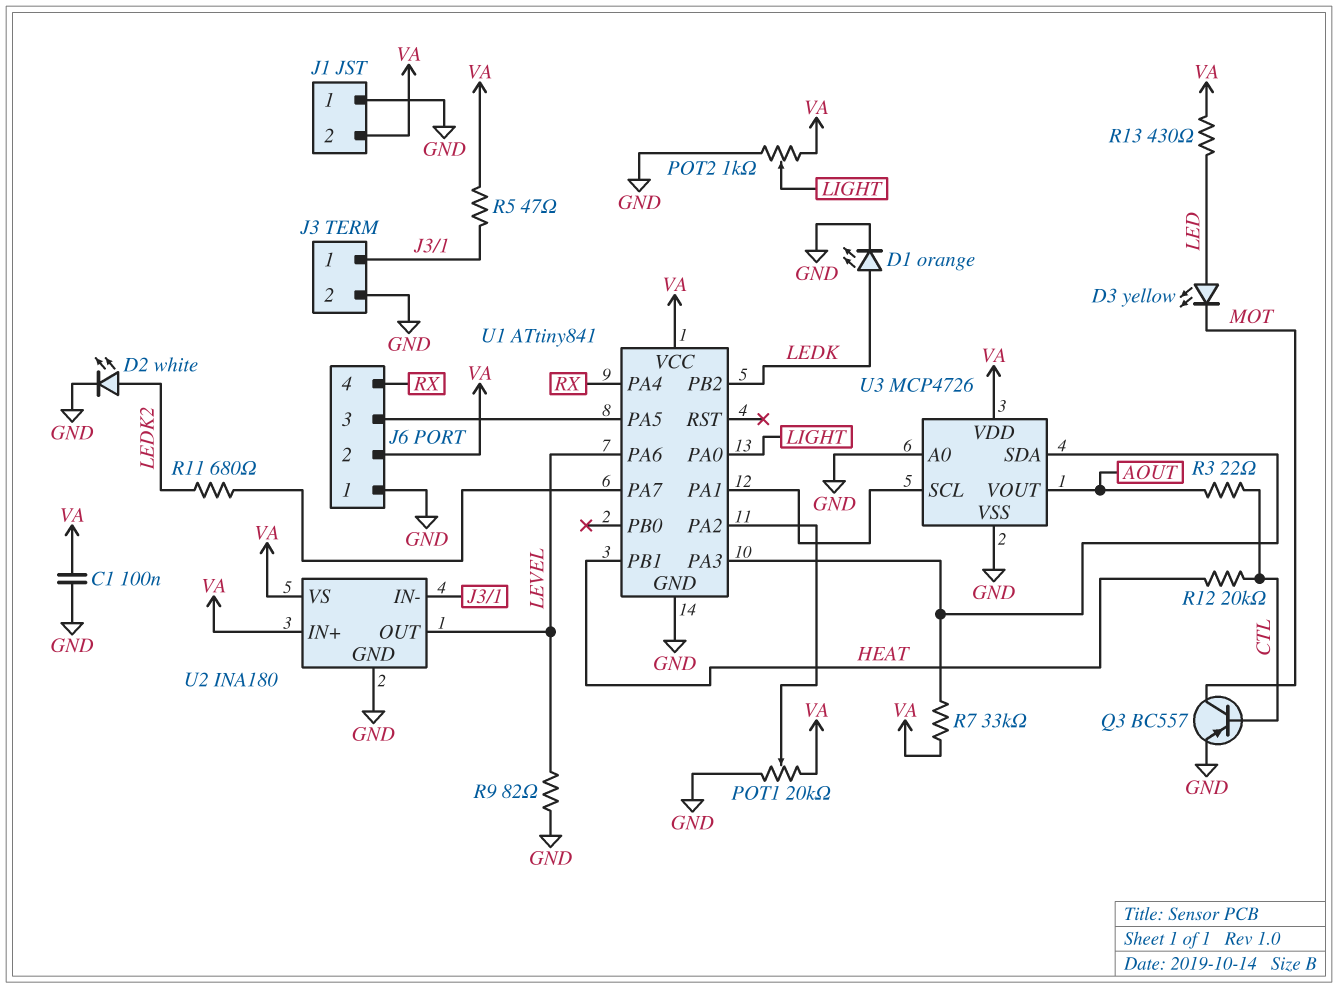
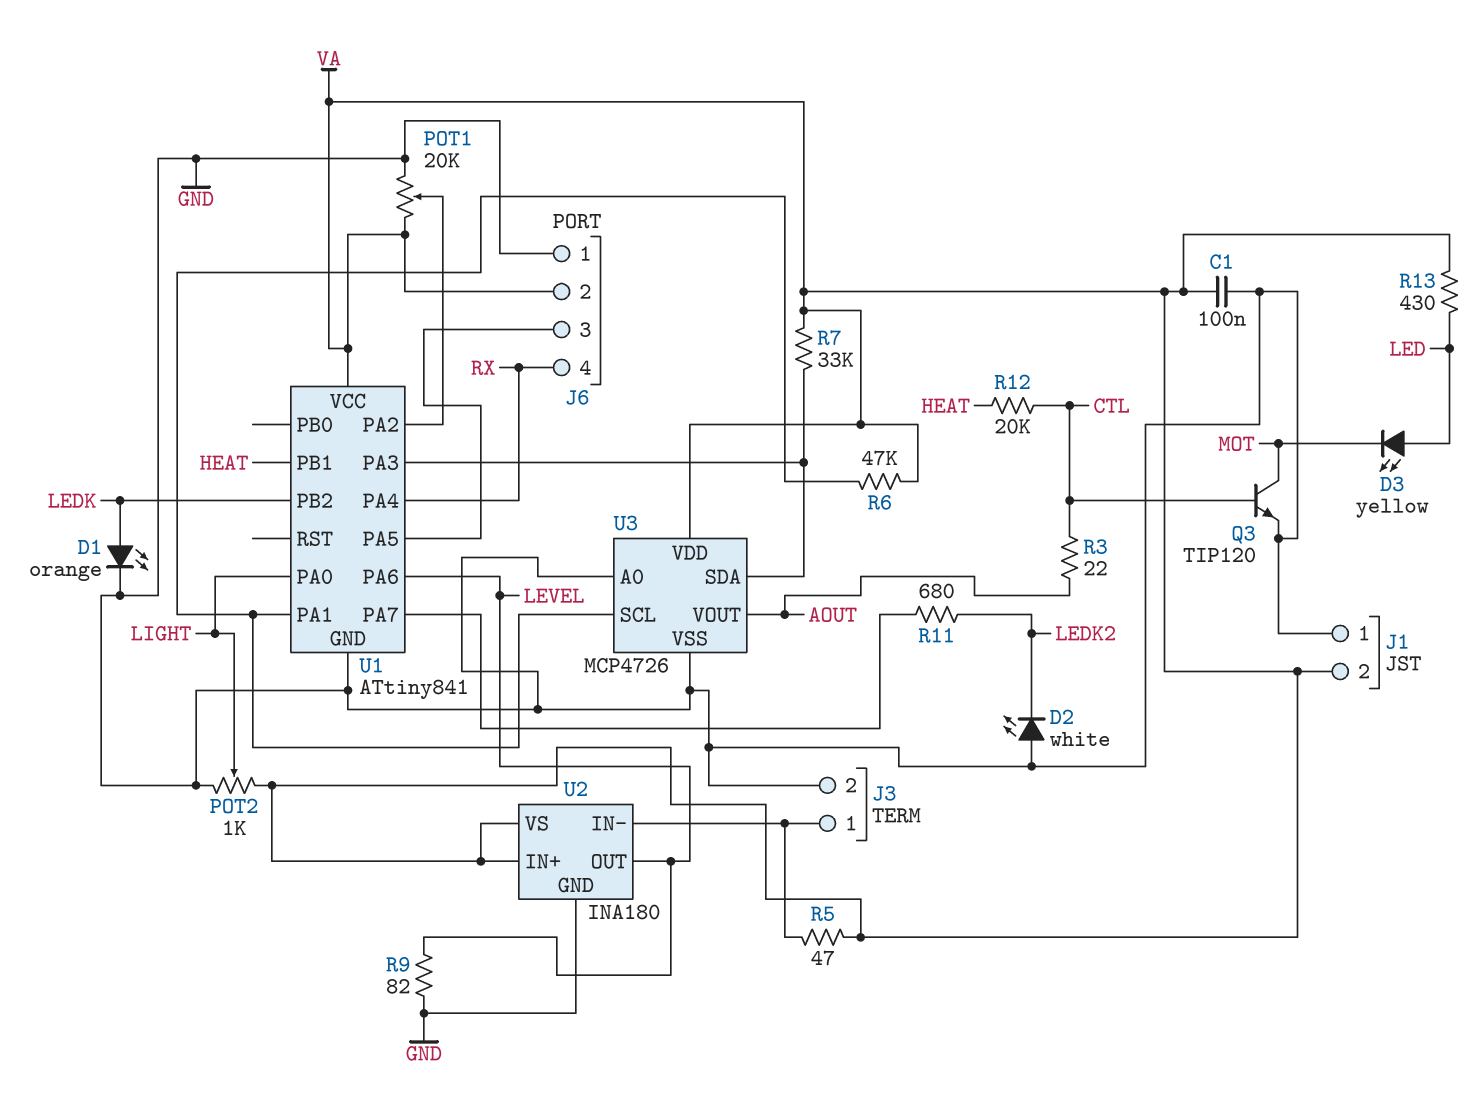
D2: LED white (A LEDK2, K GND) -> LED white (A GND, K LEDK2)
Q3: PNP BC557 (B CTL, C MOT, E GND) -> NPN TIP120 (B CTL, C MOT, E GND)
R6: none -> 47k (U1/PA1, VA)

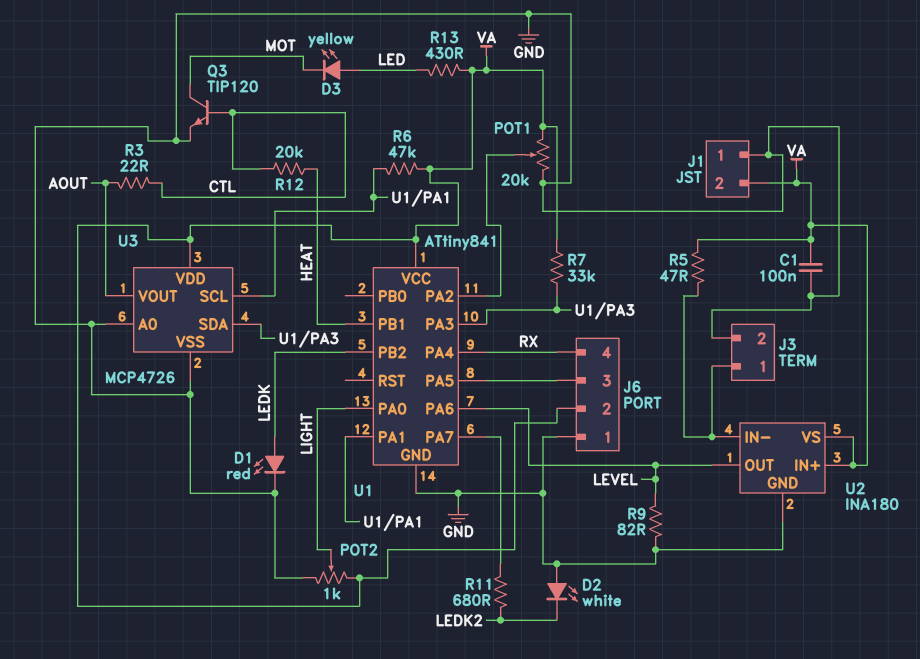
D1: LED orange (A LEDK, K GND) -> LED red (A LEDK, K GND)

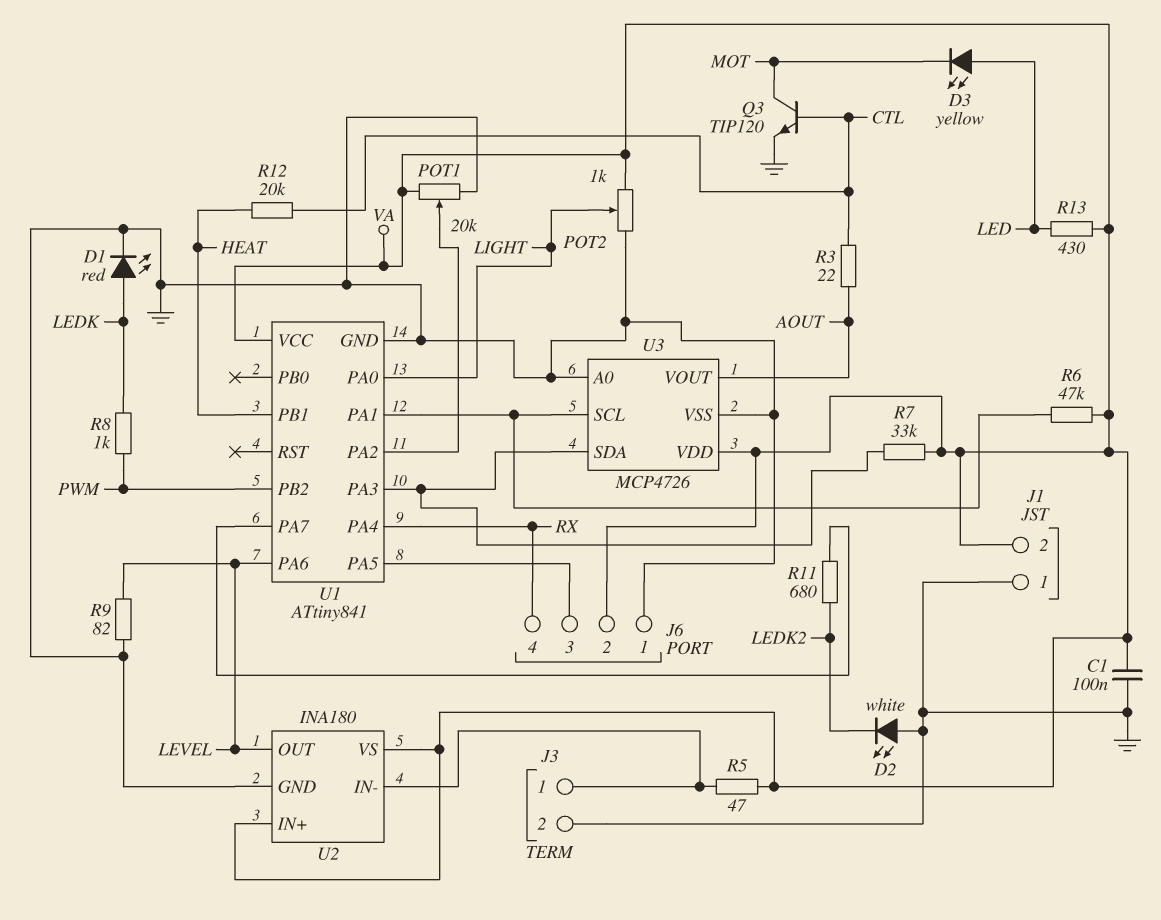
R8: none -> 1k (LEDK, PWM)
U1 pin PB2: LEDK -> PWM

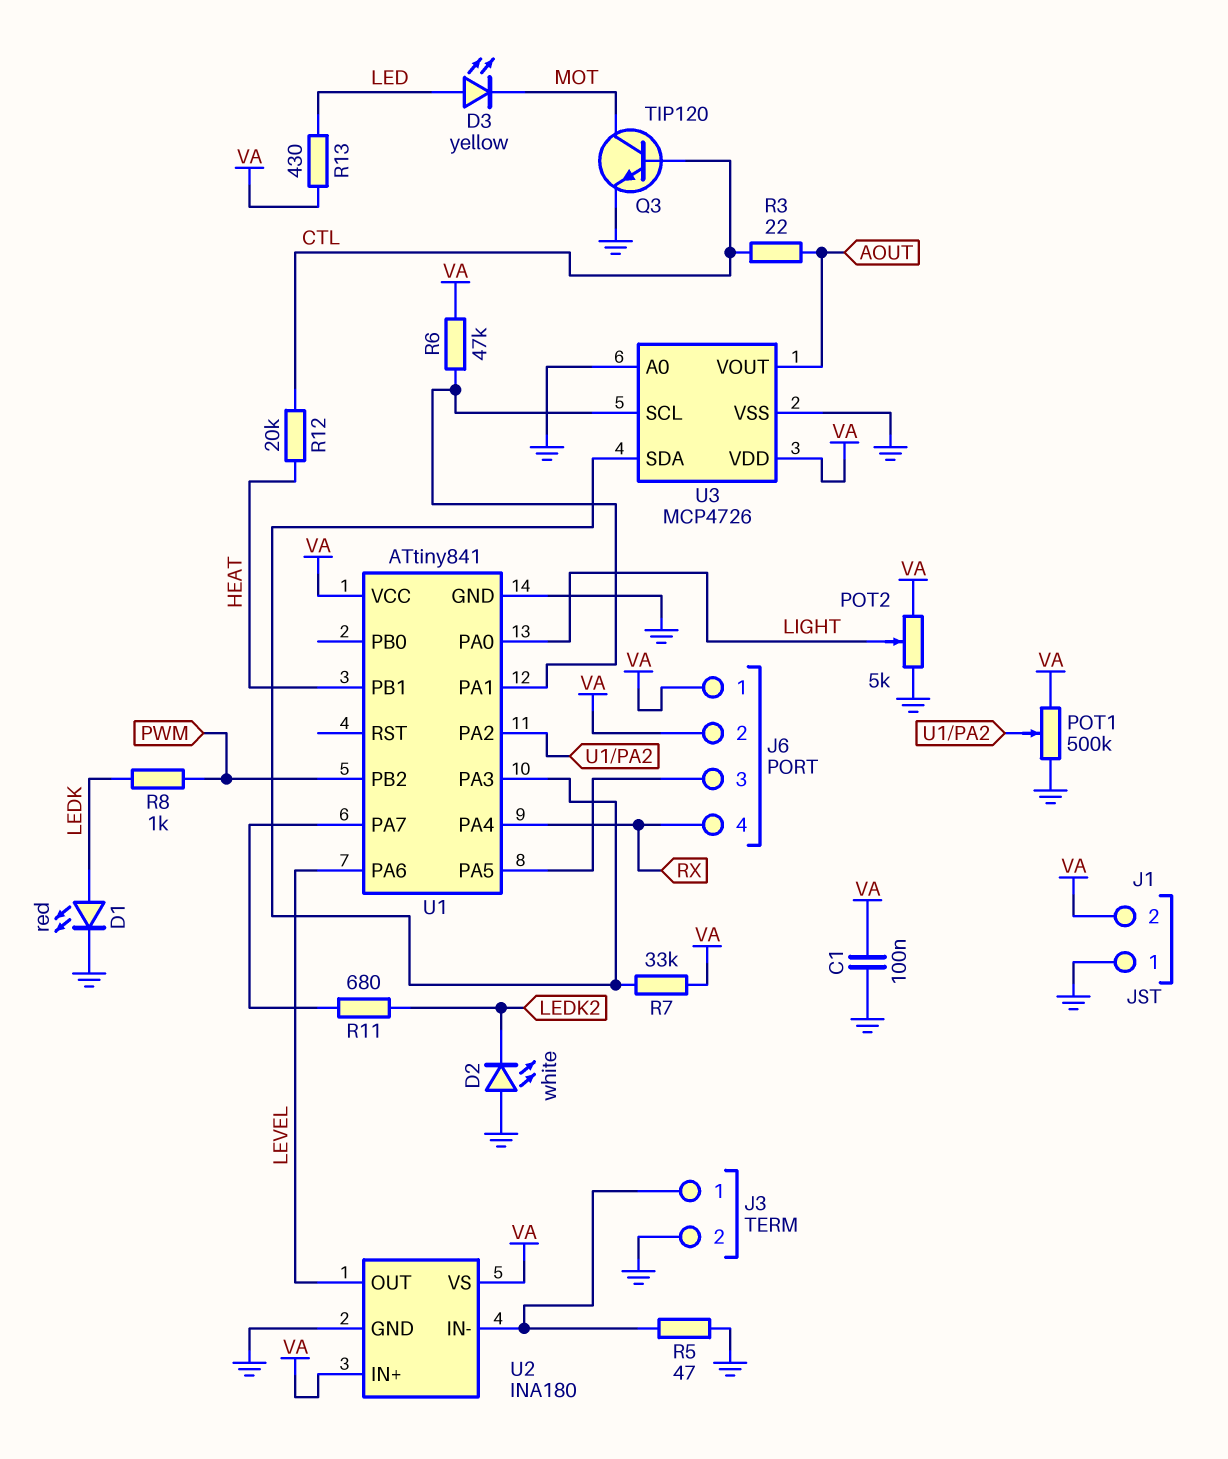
J6 pin 1: GND -> VA
POT1: 20k (GND, VA, wiper U1/PA2) -> 500k (GND, VA, wiper U1/PA2)
POT2: 1k (GND, VA, wiper LIGHT) -> 5k (GND, VA, wiper LIGHT)
R5: 47 (J3/1, VA) -> 47 (GND, J3/1)
R9: 82 (GND, LEVEL) -> none

